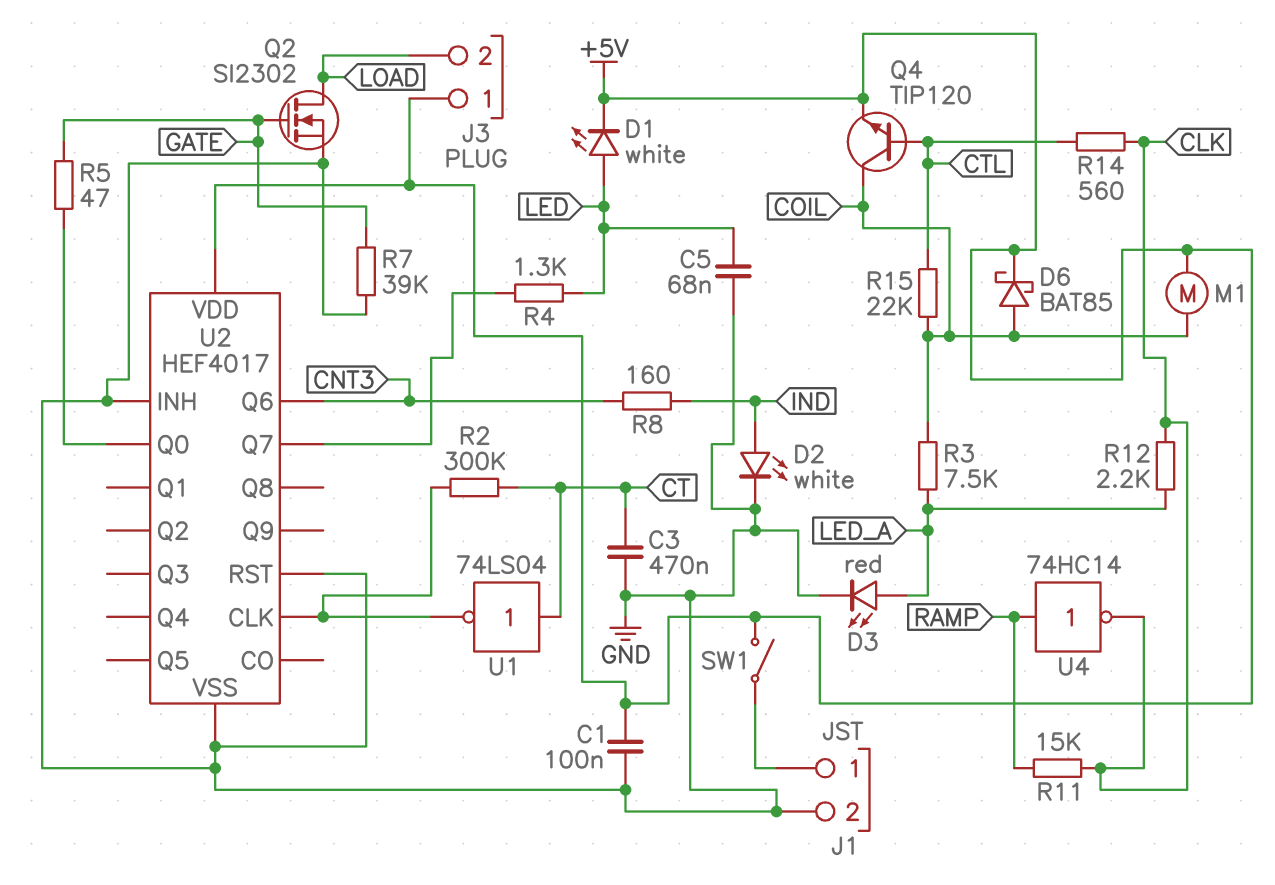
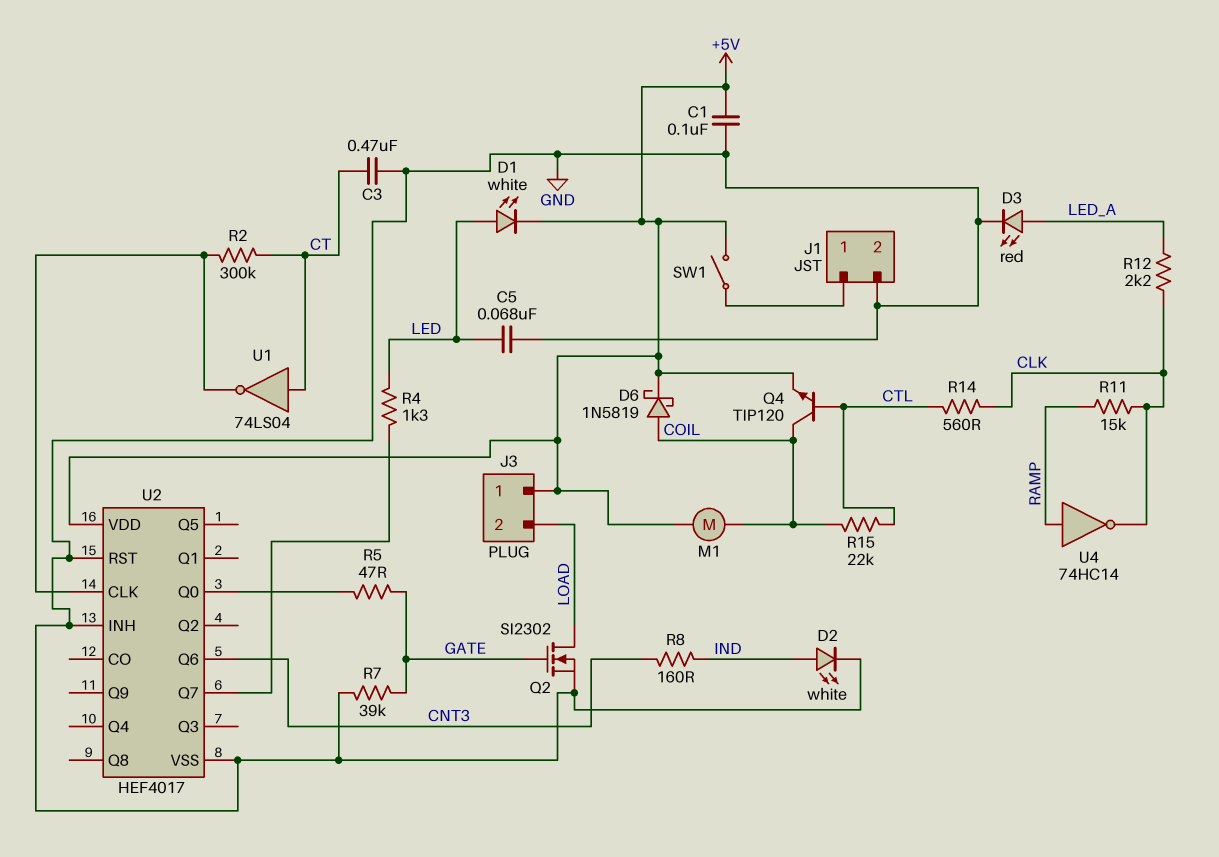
D6: schottky BAT85 (A COIL, K +5V) -> schottky 1N5819 (A COIL, K +5V)
R3: 7.5k (COIL, LED_A) -> none

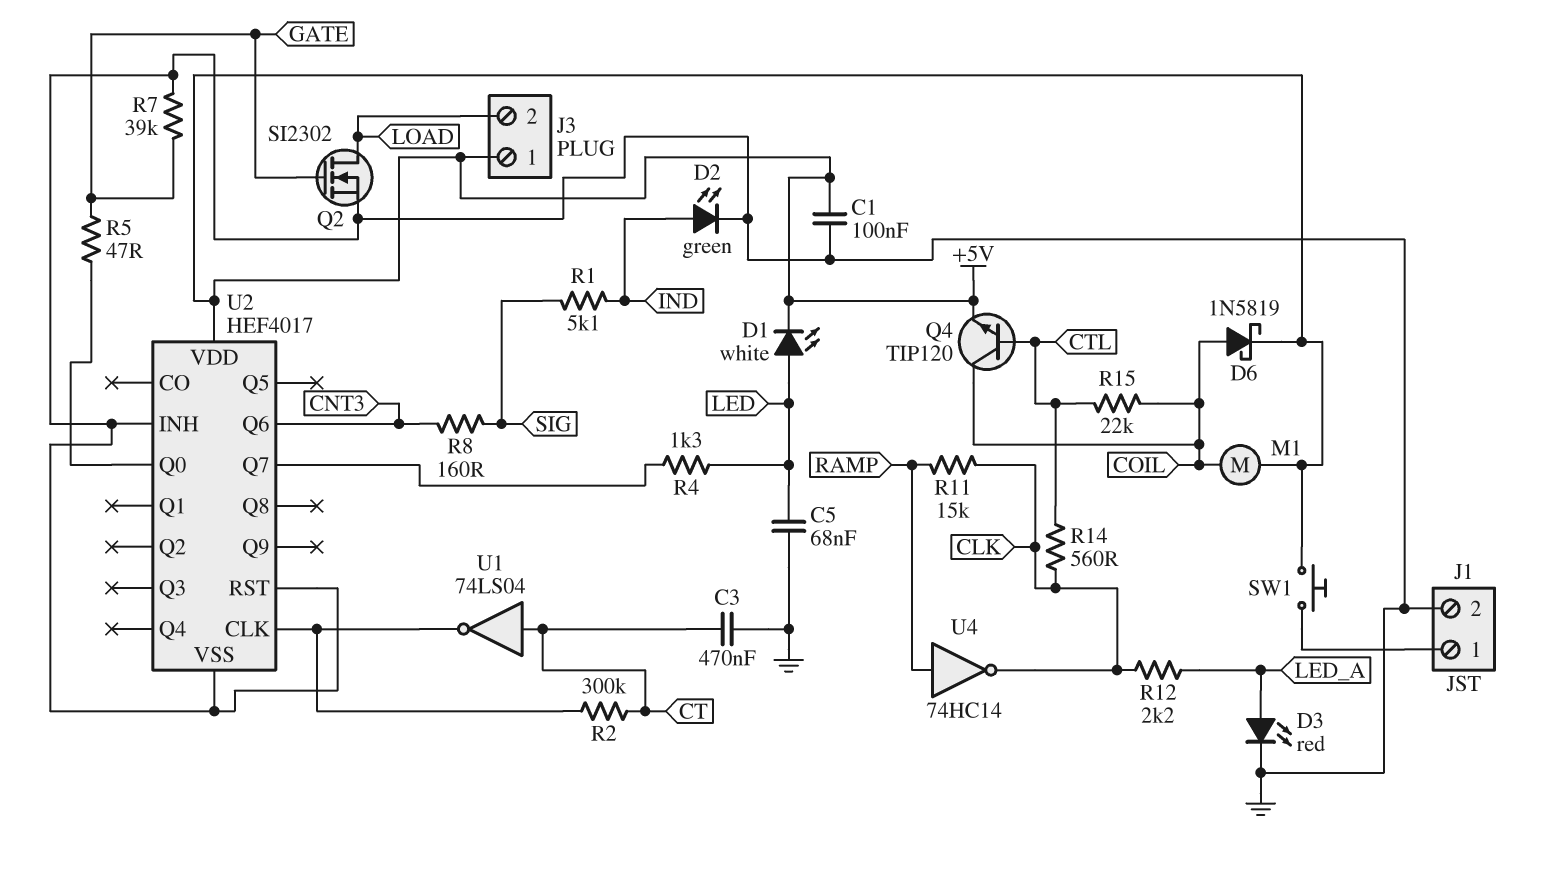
D2: LED white (A IND, K GND) -> LED green (A IND, K GND)
R1: none -> 5.1k (IND, SIG)
R8: 160 (CNT3, IND) -> 160 (CNT3, SIG)
SW1: switch (+5V, J1/1) -> button (+5V, J1/1)

